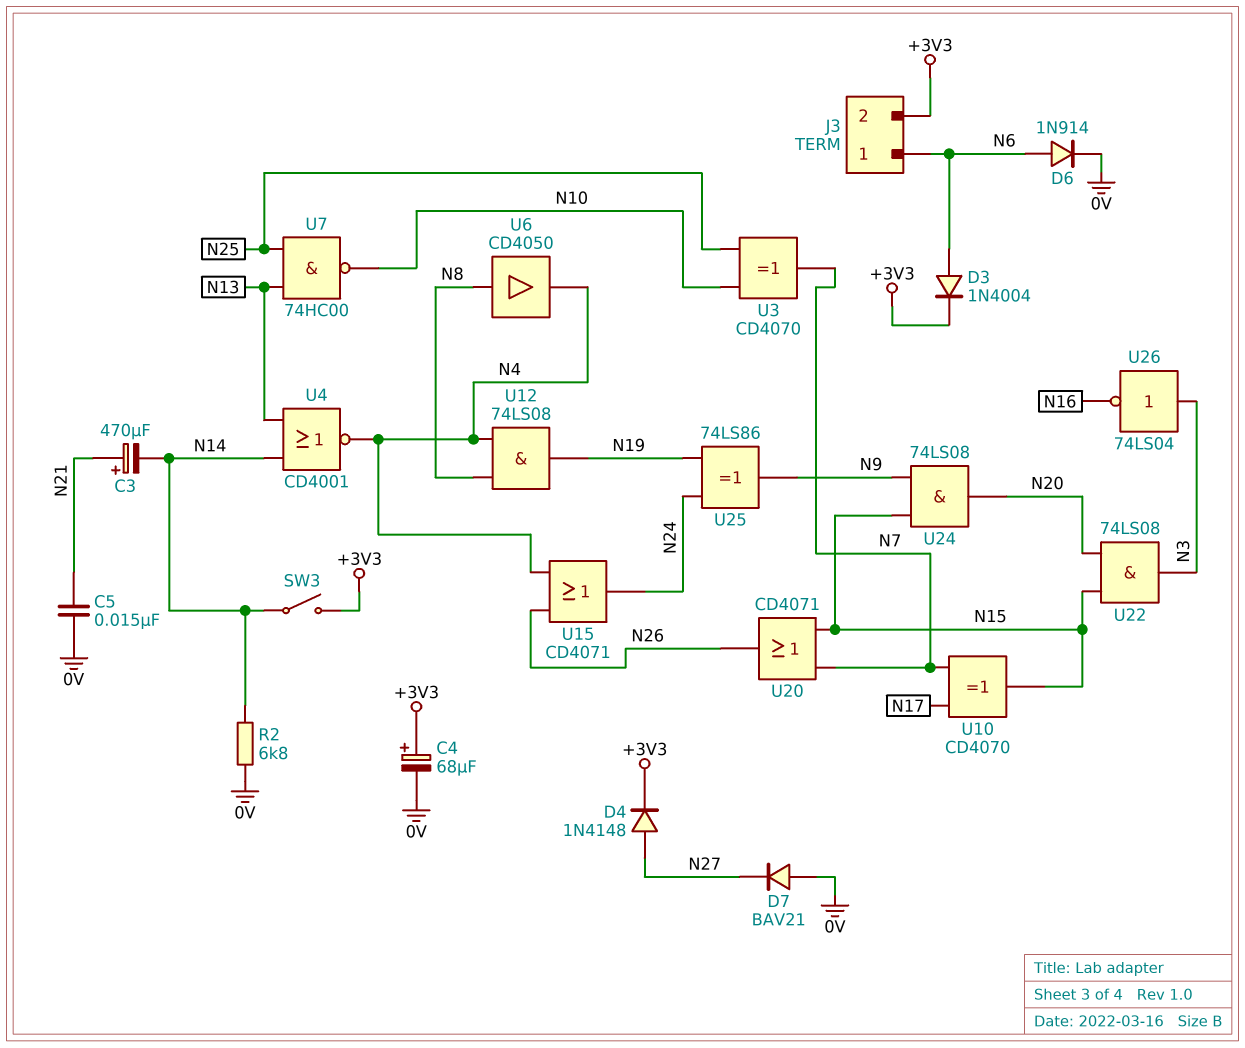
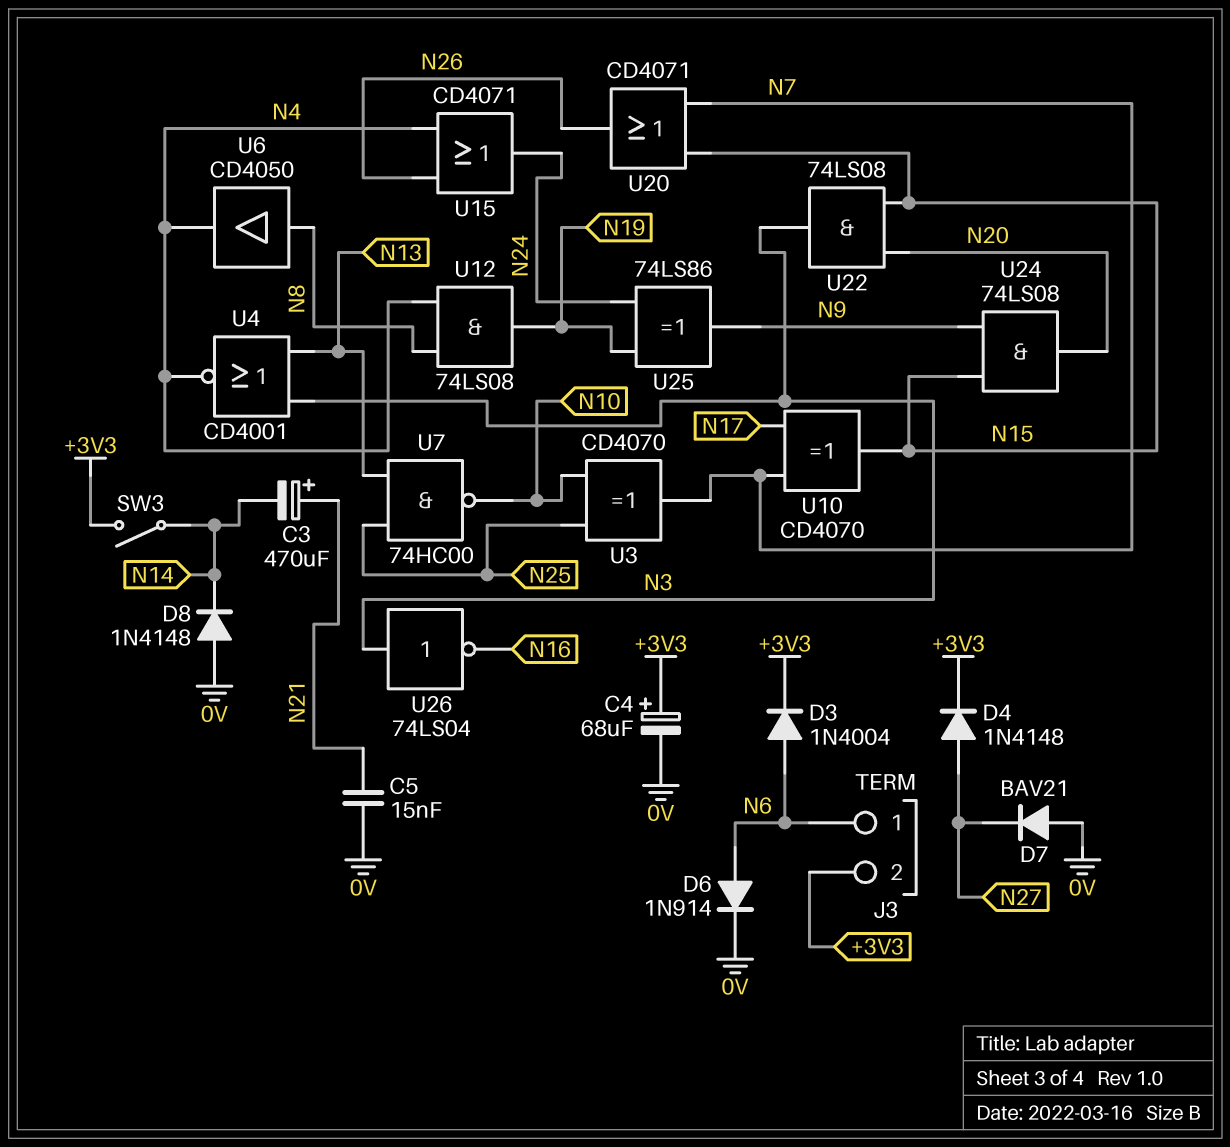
D8: none -> diode 1N4148 (A 0V, K N14)
R2: 6.8k (0V, N14) -> none
U4: NOR CD4001 (in N13, in N14, out N4) -> NOR CD4001 (in N3, in N13, out N4)

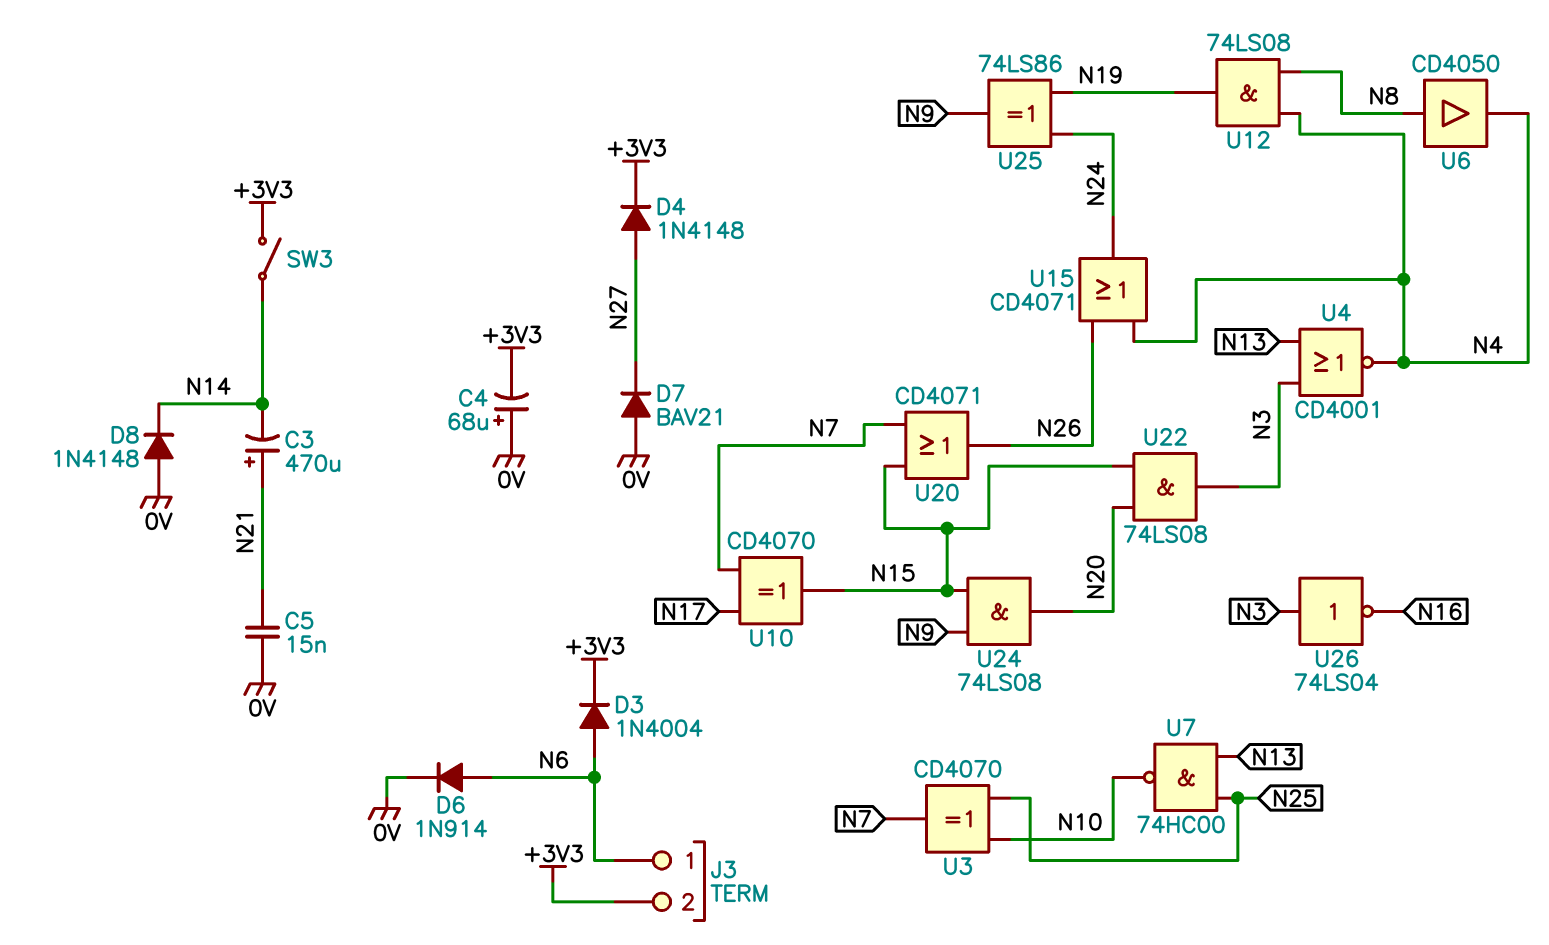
C4: 68uF (plus +3V3, minus 0V) -> 68uF (plus 0V, minus +3V3)

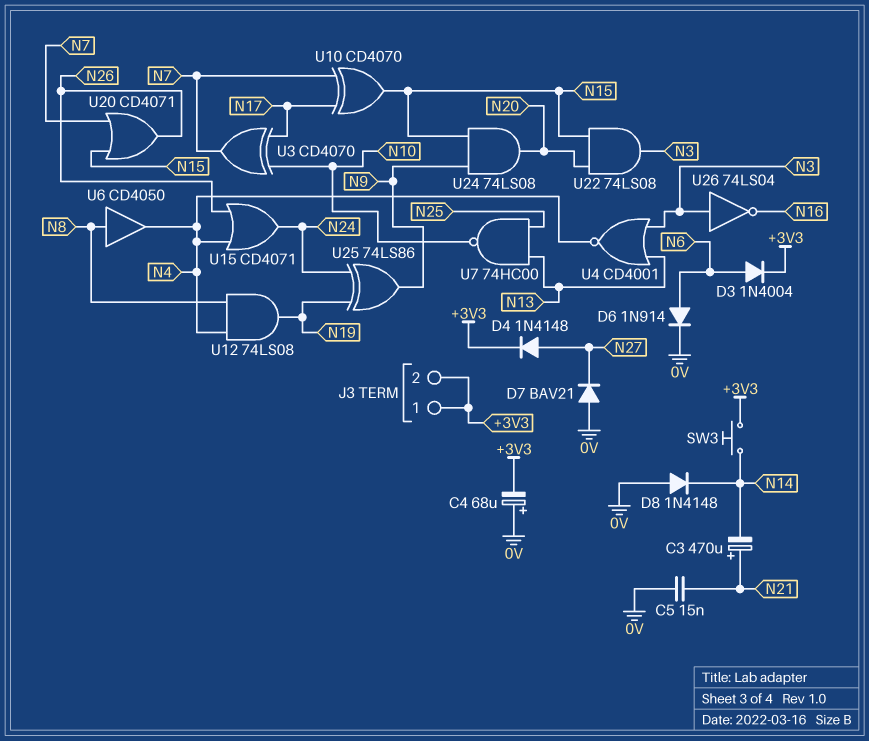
J3 pin 1: N6 -> +3V3
SW3: switch (+3V3, N14) -> button (+3V3, N14)
U3: XOR CD4070 (in N10, in N25, out N7) -> XOR CD4070 (in N10, in N17, out N7)

